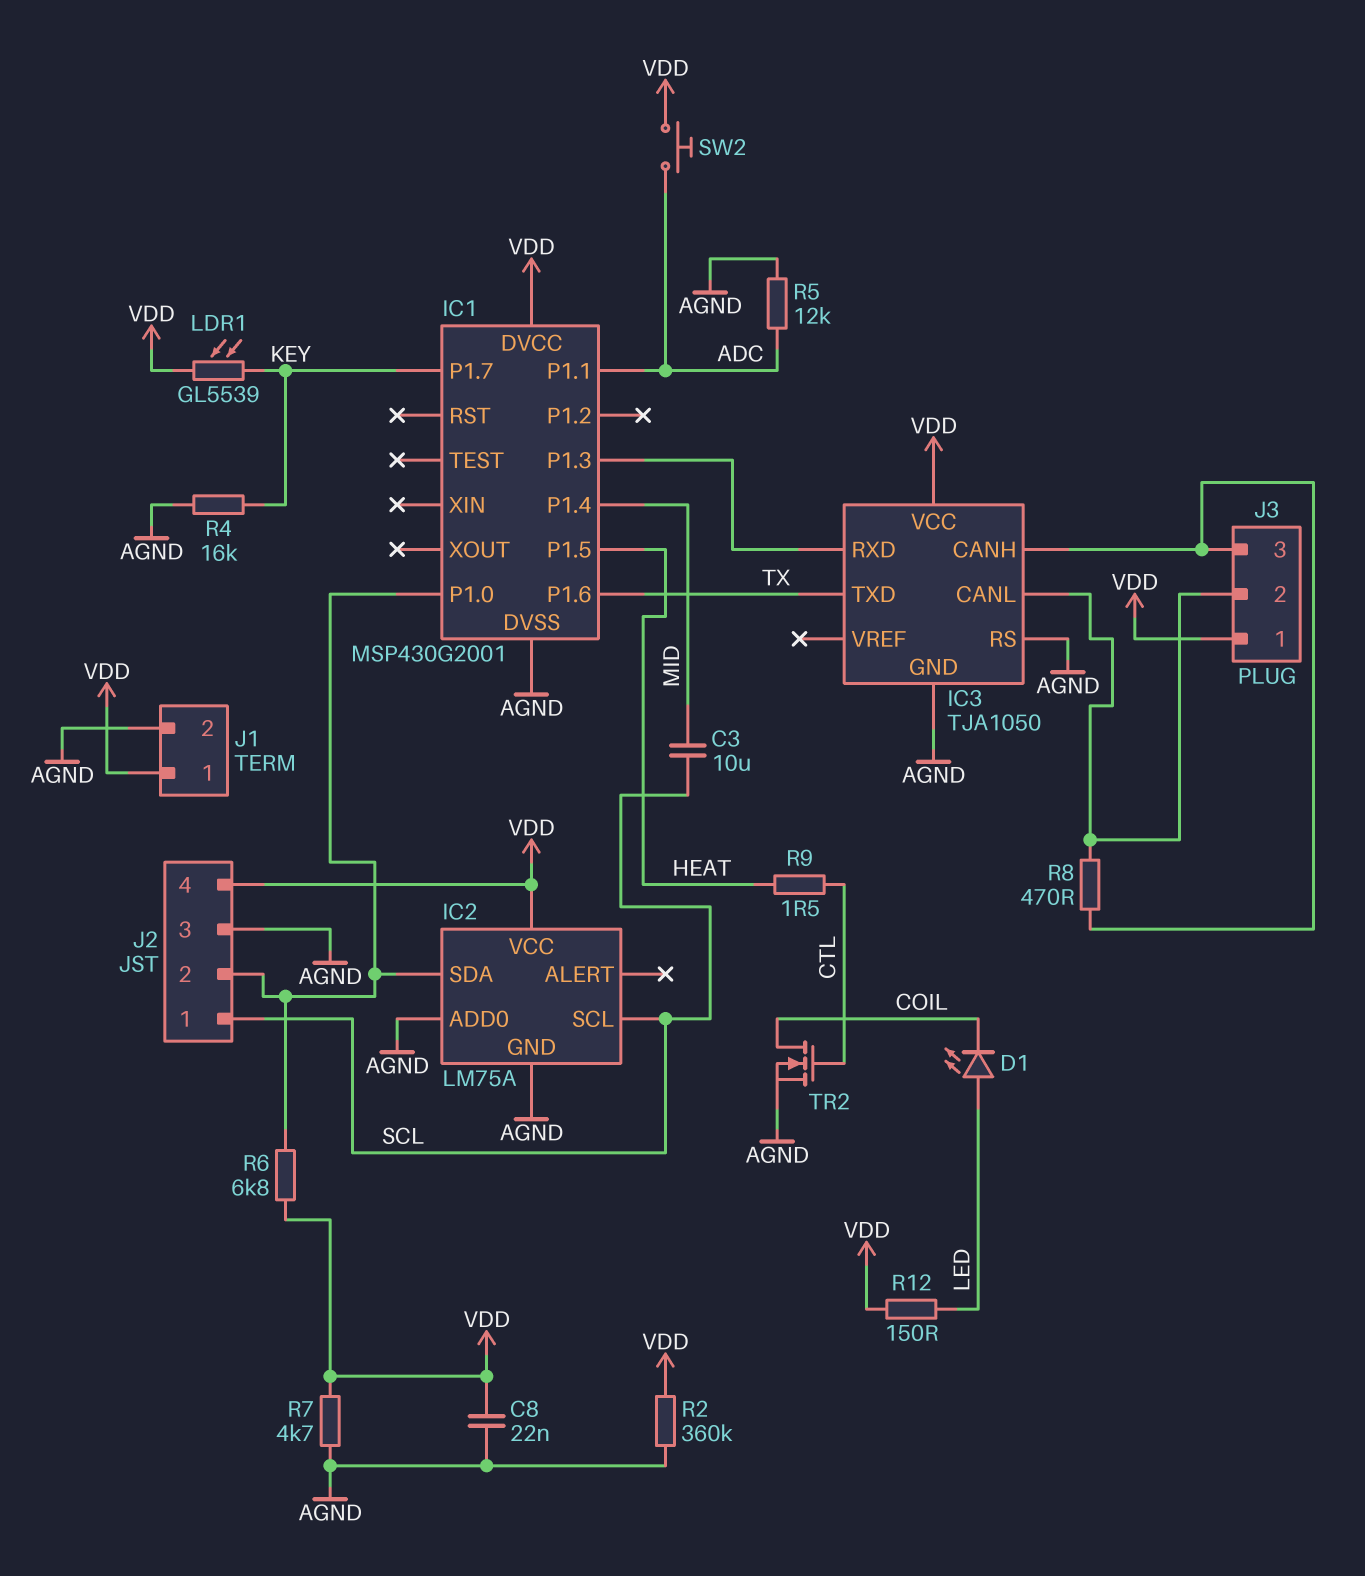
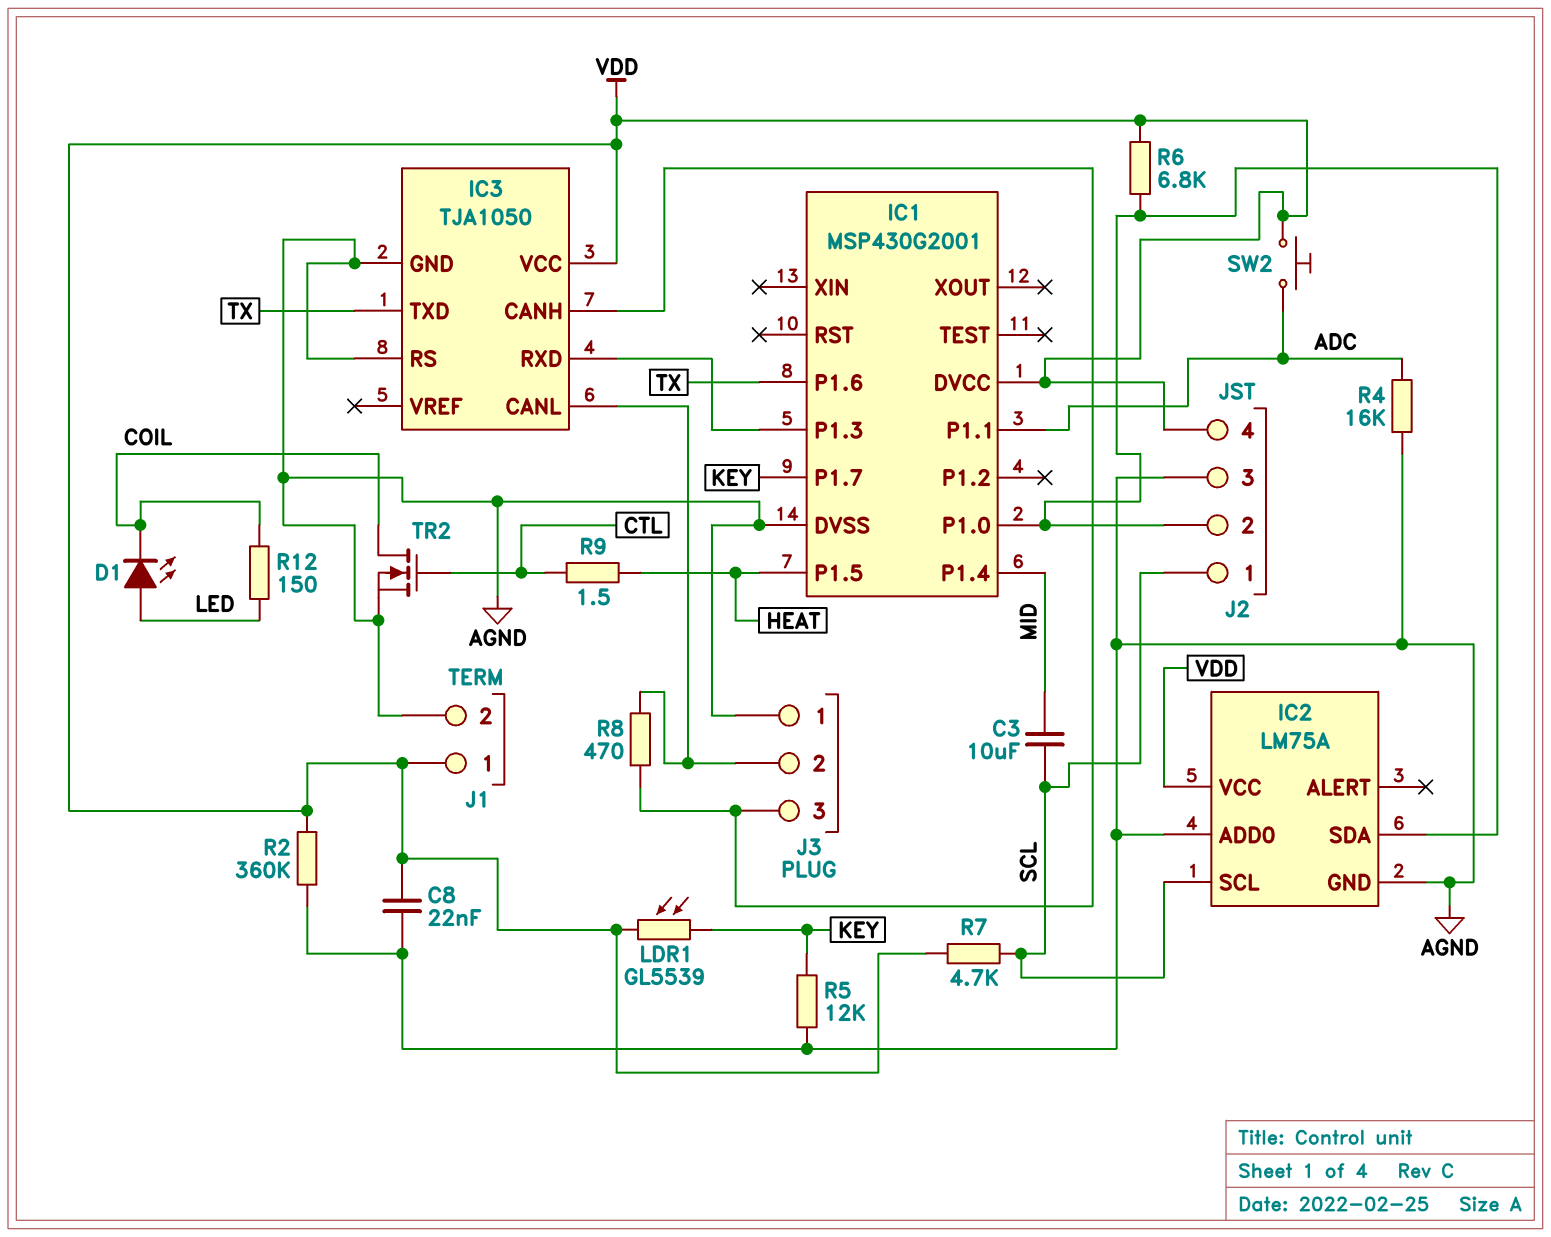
J3 pin 1: VDD -> AGND
R4: 16k (AGND, KEY) -> 16k (ADC, AGND)
R5: 12k (ADC, AGND) -> 12k (AGND, KEY)
R7: 4.7k (AGND, VDD) -> 4.7k (SCL, VDD)
R12: 150 (LED, VDD) -> 150 (COIL, LED)

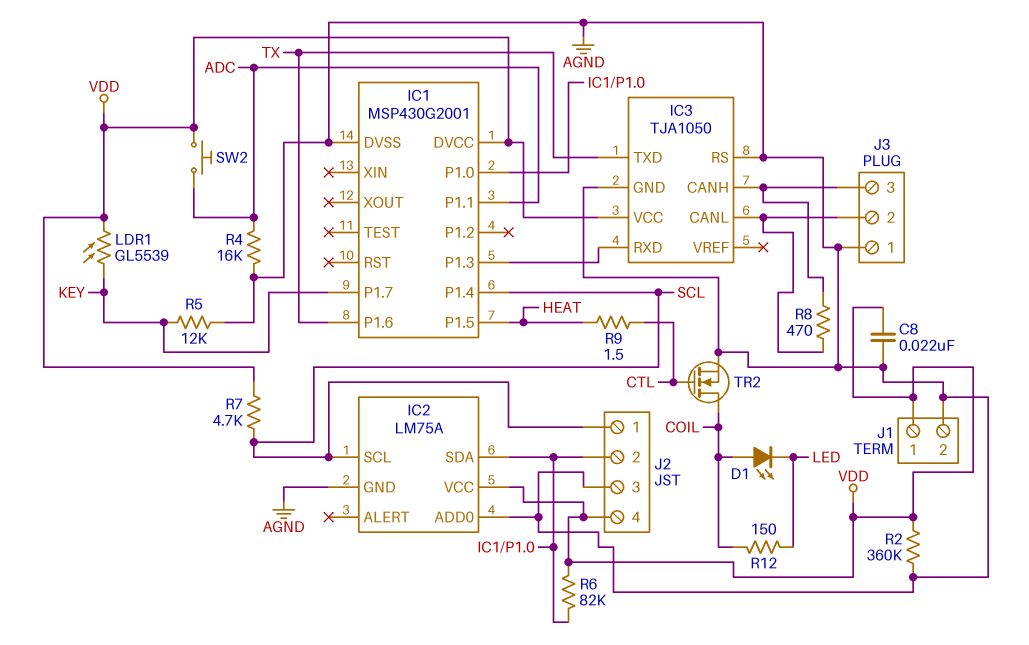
C3: 10uF (MID, SCL) -> none
D1: LED (A LED, K COIL) -> LED (A COIL, K LED)
IC1 pin P1.4: MID -> SCL
R6: 6.8k (IC1/P1.0, VDD) -> 82k (IC1/P1.0, VDD)

